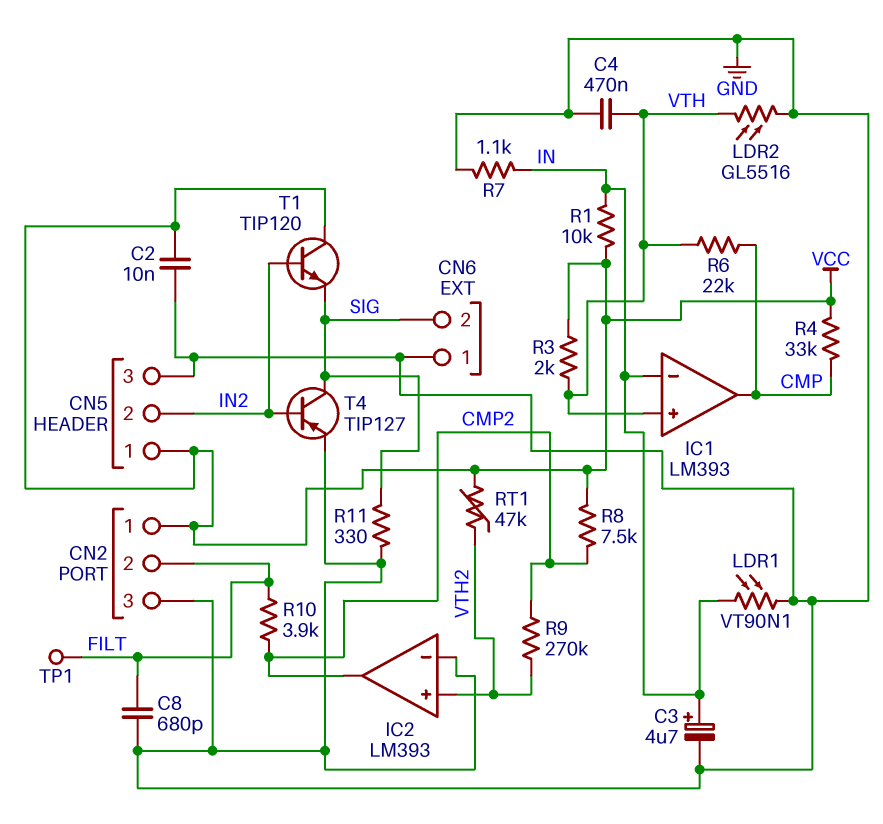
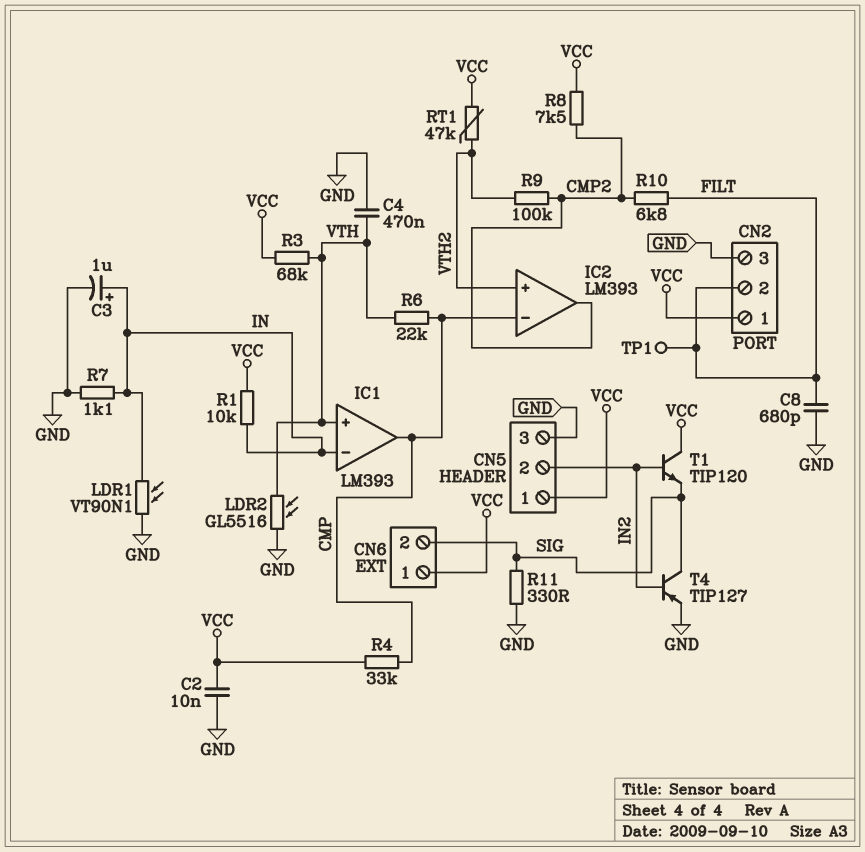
C3: 4.7uF (plus IN, minus GND) -> 1uF (plus IN, minus GND)
CN6 pin 1: GND -> VCC
IC2 pin in-: GND -> CMP
R3: 2k (VCC, VTH) -> 68k (VCC, VTH)
R9: 270k (CMP2, VTH2) -> 100k (CMP2, VTH2)
R10: 3.9k (CMP2, FILT) -> 6.8k (CMP2, FILT)

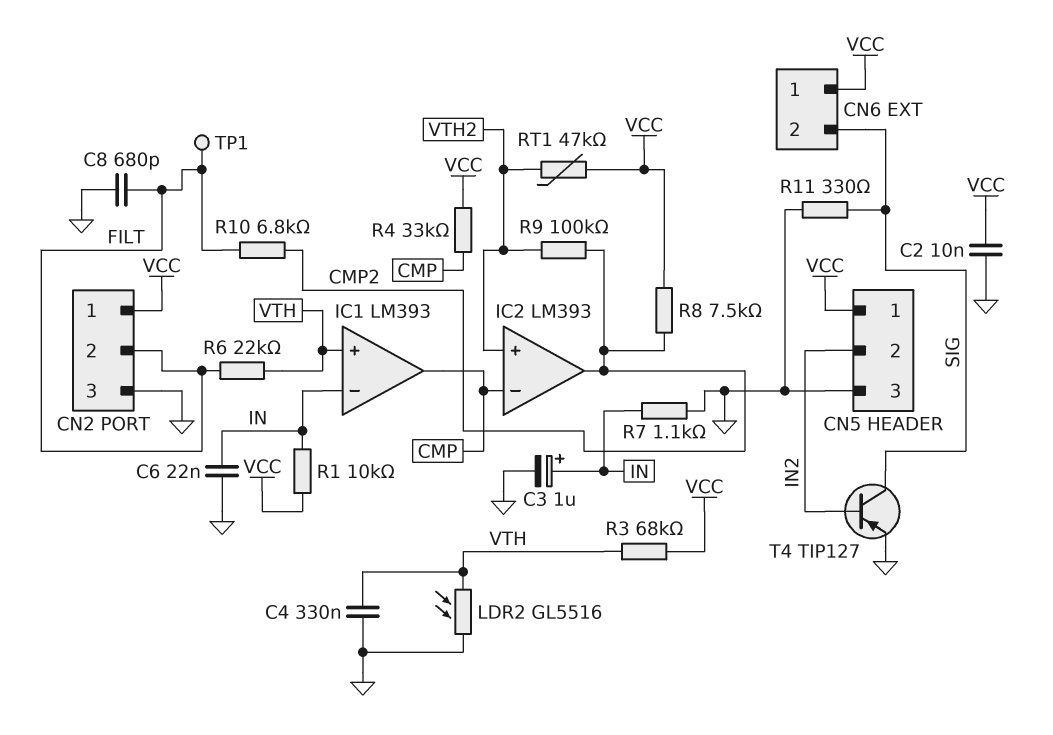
C4: 470nF (GND, VTH) -> 330nF (GND, VTH)
C6: none -> 22nF (GND, IN)
LDR1: VT90N1 (GND, IN) -> none
R6: 22k (CMP, VTH) -> 22k (FILT, VTH)
T1: NPN TIP120 (B IN2, C VCC, E SIG) -> none

